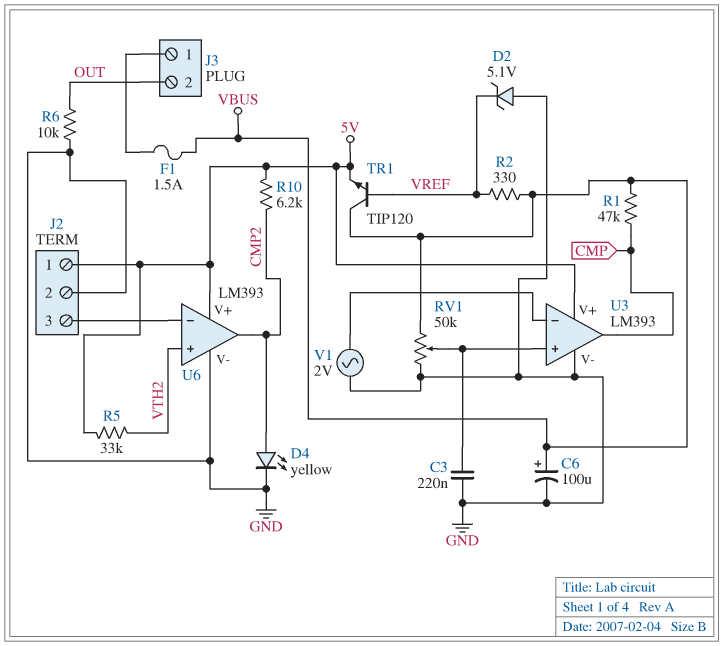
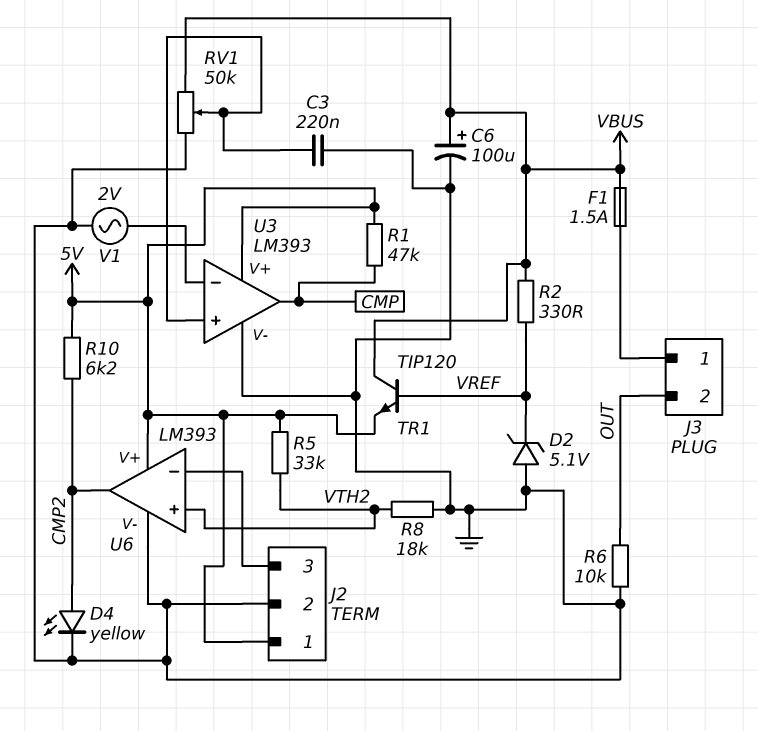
R1: 47k (CMP, VBUS) -> 47k (5V, CMP)
R8: none -> 18k (GND, VTH2)

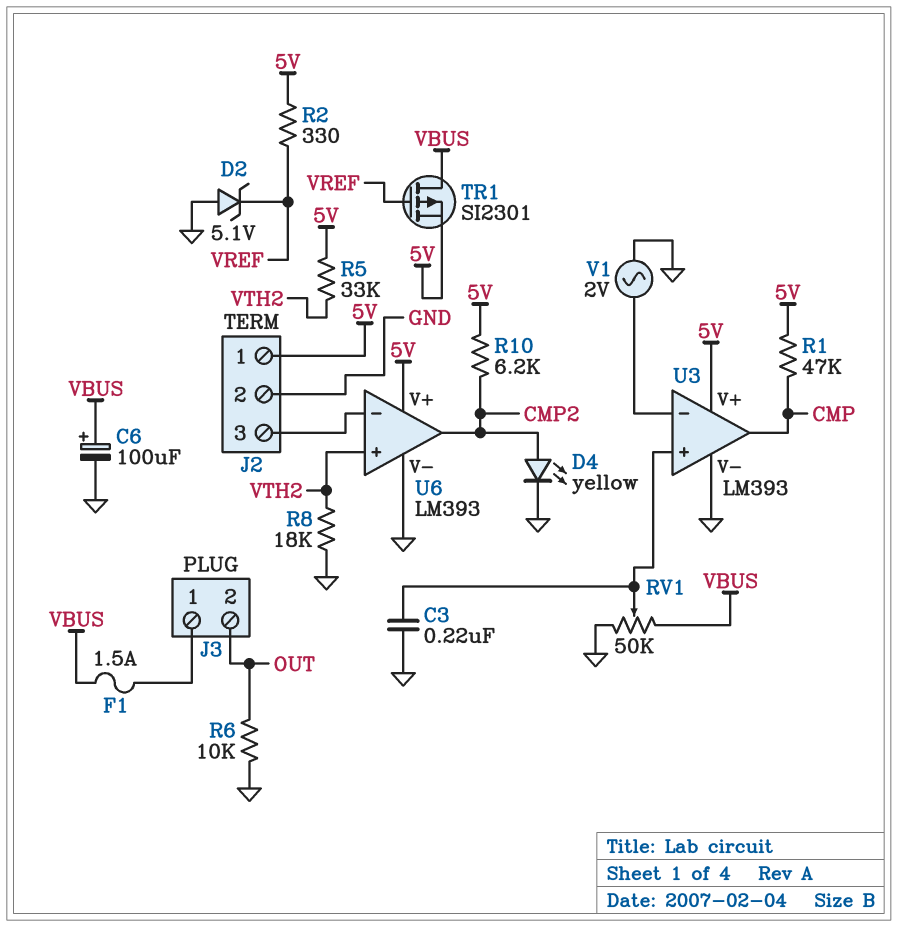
R2: 330 (VBUS, VREF) -> 330 (5V, VREF)
TR1: NPN TIP120 (B VREF, C VBUS, E 5V) -> PMOS SI2301 (G VREF, D VBUS, S 5V)

